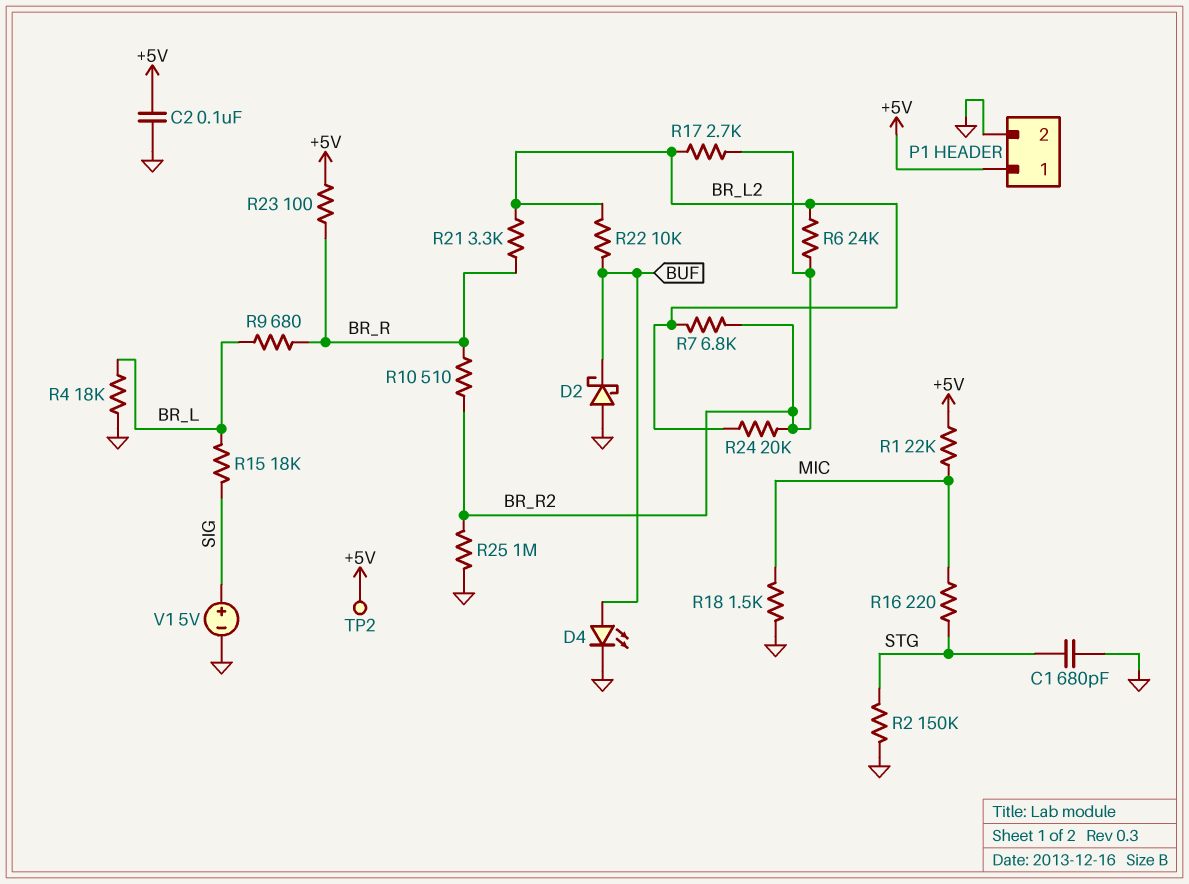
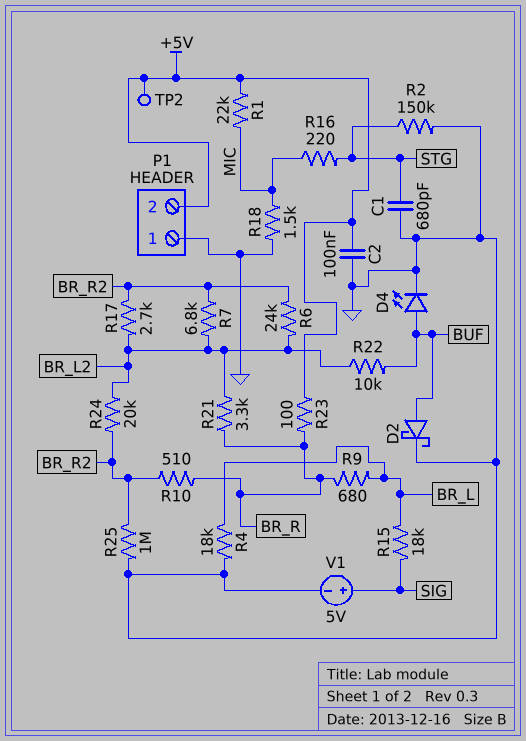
D2: schottky (A GND, K BUF) -> schottky (A BUF, K GND)
P1 pin 1: +5V -> GND
P1 pin 2: GND -> +5V

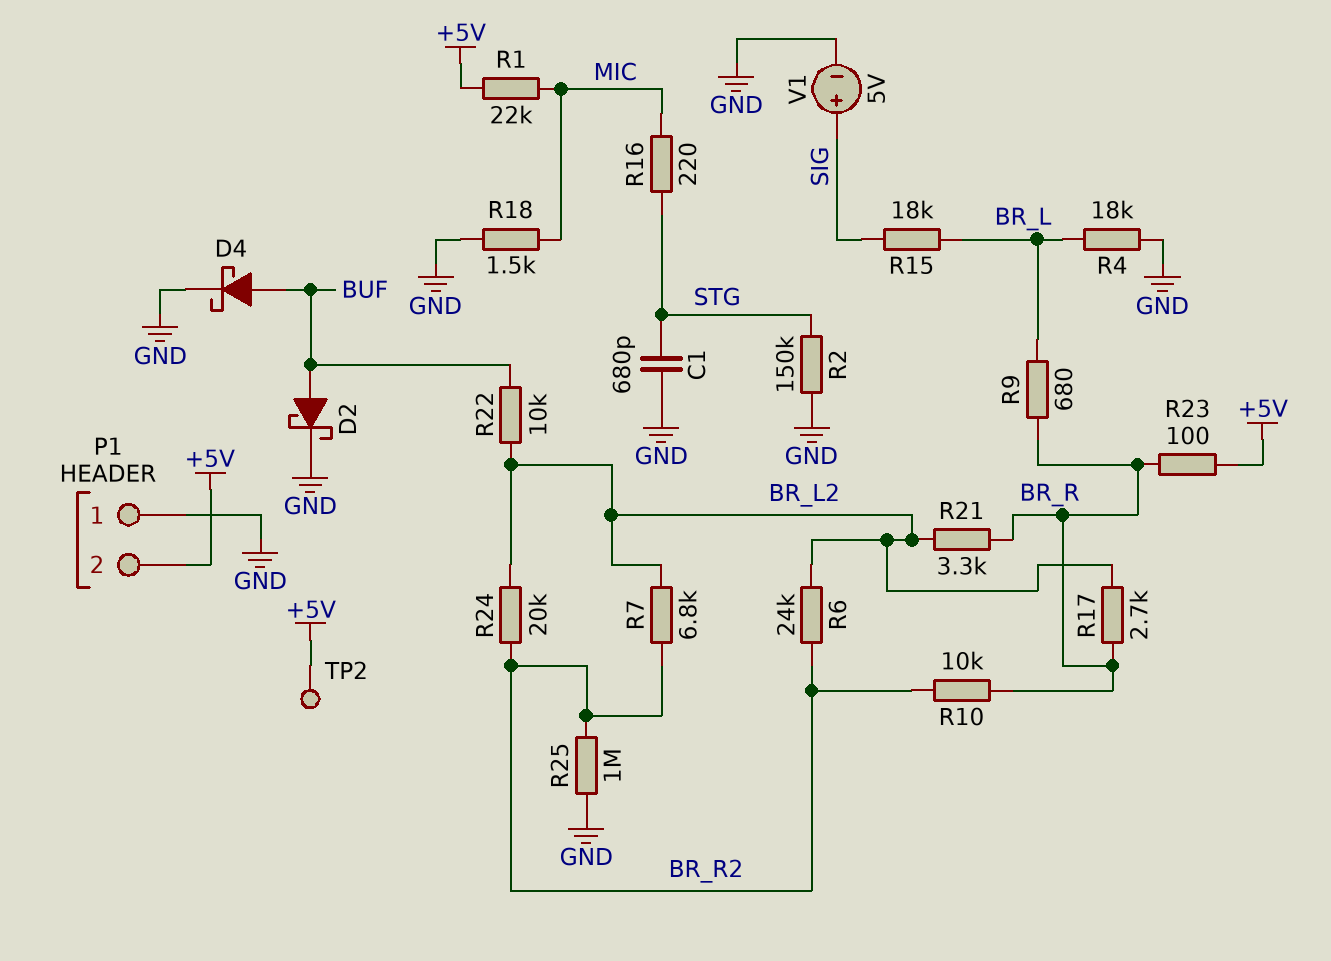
C2: 100nF (+5V, GND) -> none
D4: LED (A BUF, K GND) -> schottky (A BUF, K GND)
R10: 510 (BR_R, BR_R2) -> 10k (BR_R, BR_R2)
R17: 2.7k (BR_L2, BR_R2) -> 2.7k (BR_L2, BR_R)

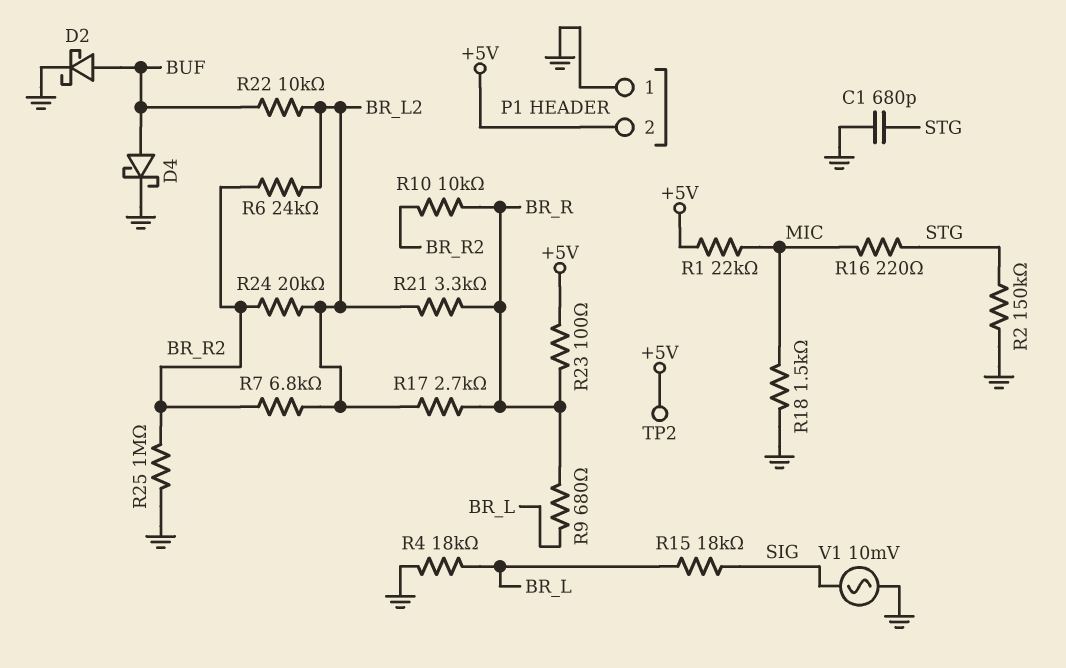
V1: 5V (plus SIG, minus GND) -> AC 10mV (GND, SIG)

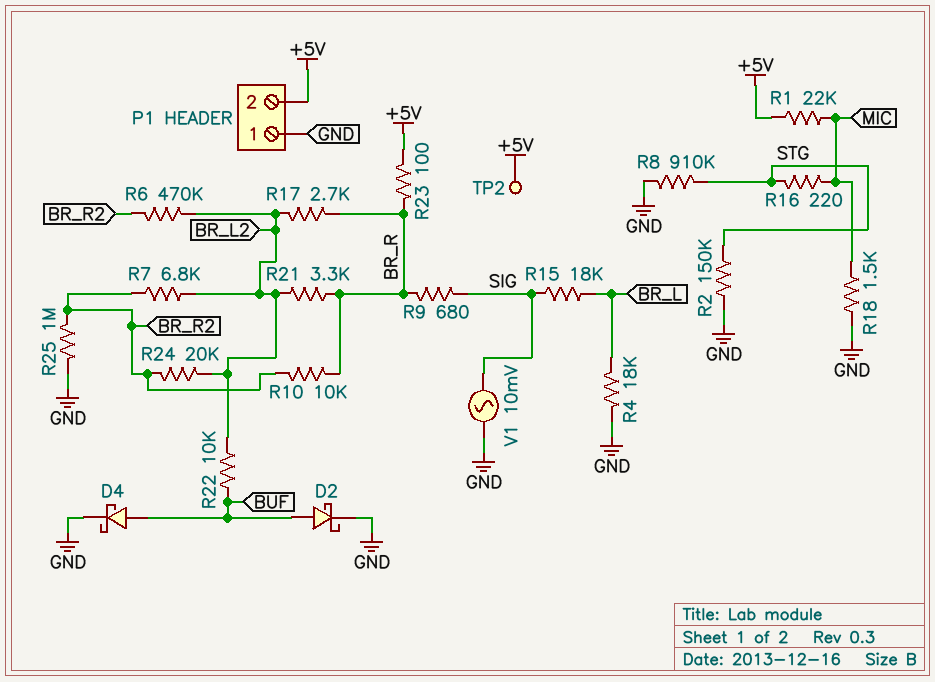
C1: 680pF (GND, STG) -> none
R6: 24k (BR_L2, BR_R2) -> 470k (BR_L2, BR_R2)
R8: none -> 910k (GND, STG)
R9: 680 (BR_L, BR_R) -> 680 (BR_R, SIG)

